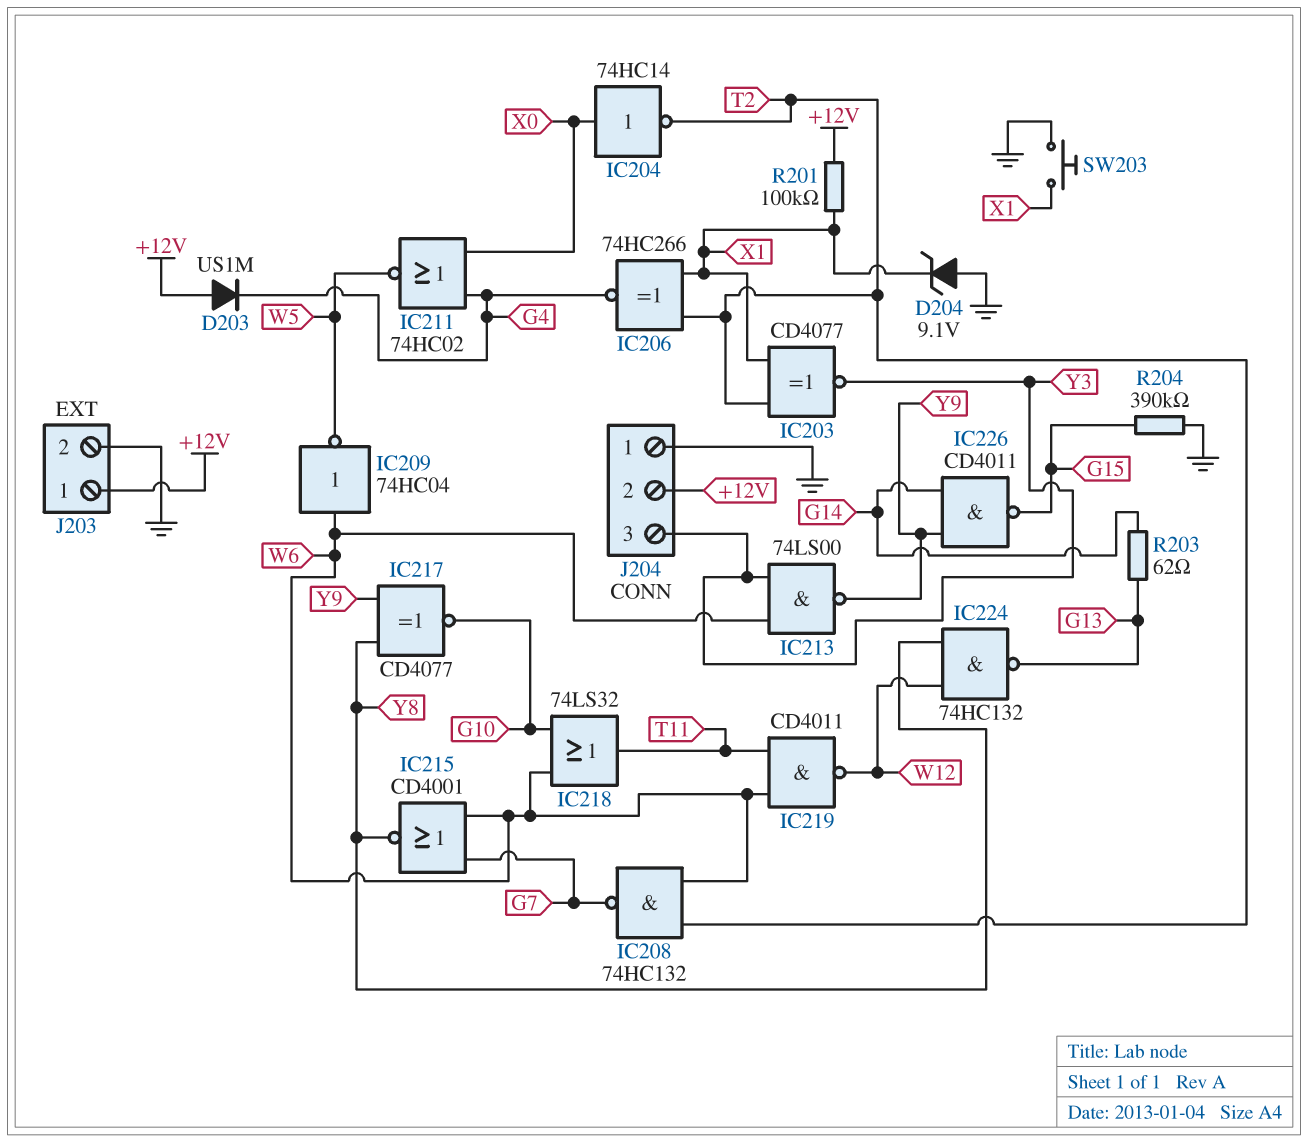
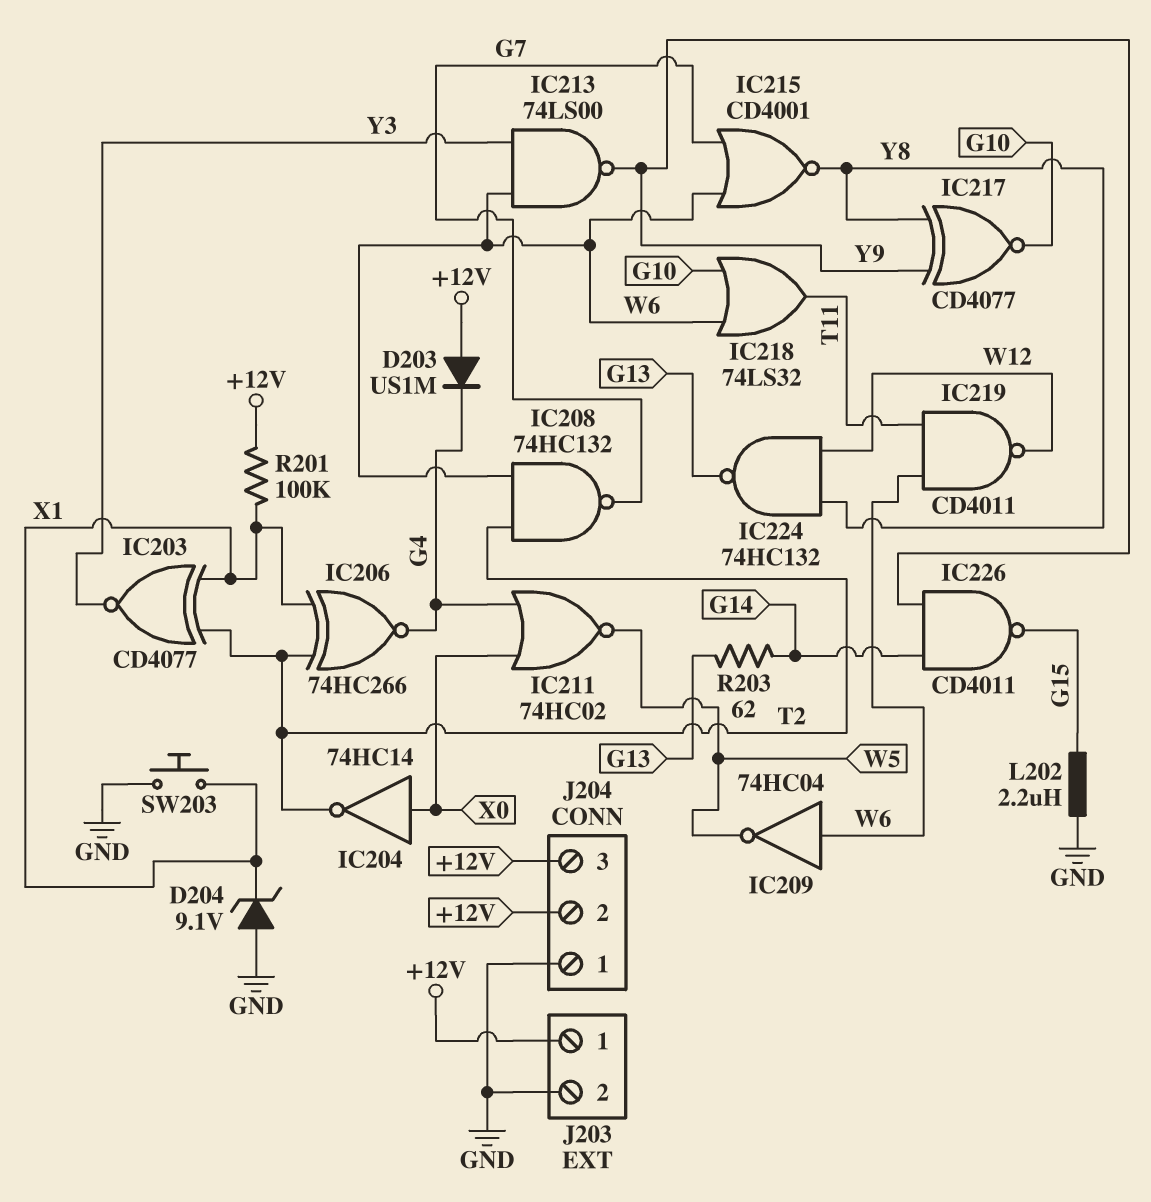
J204 pin 3: Y3 -> +12V
L202: none -> 2.2uH (G15, GND)
R204: 390k (G15, GND) -> none

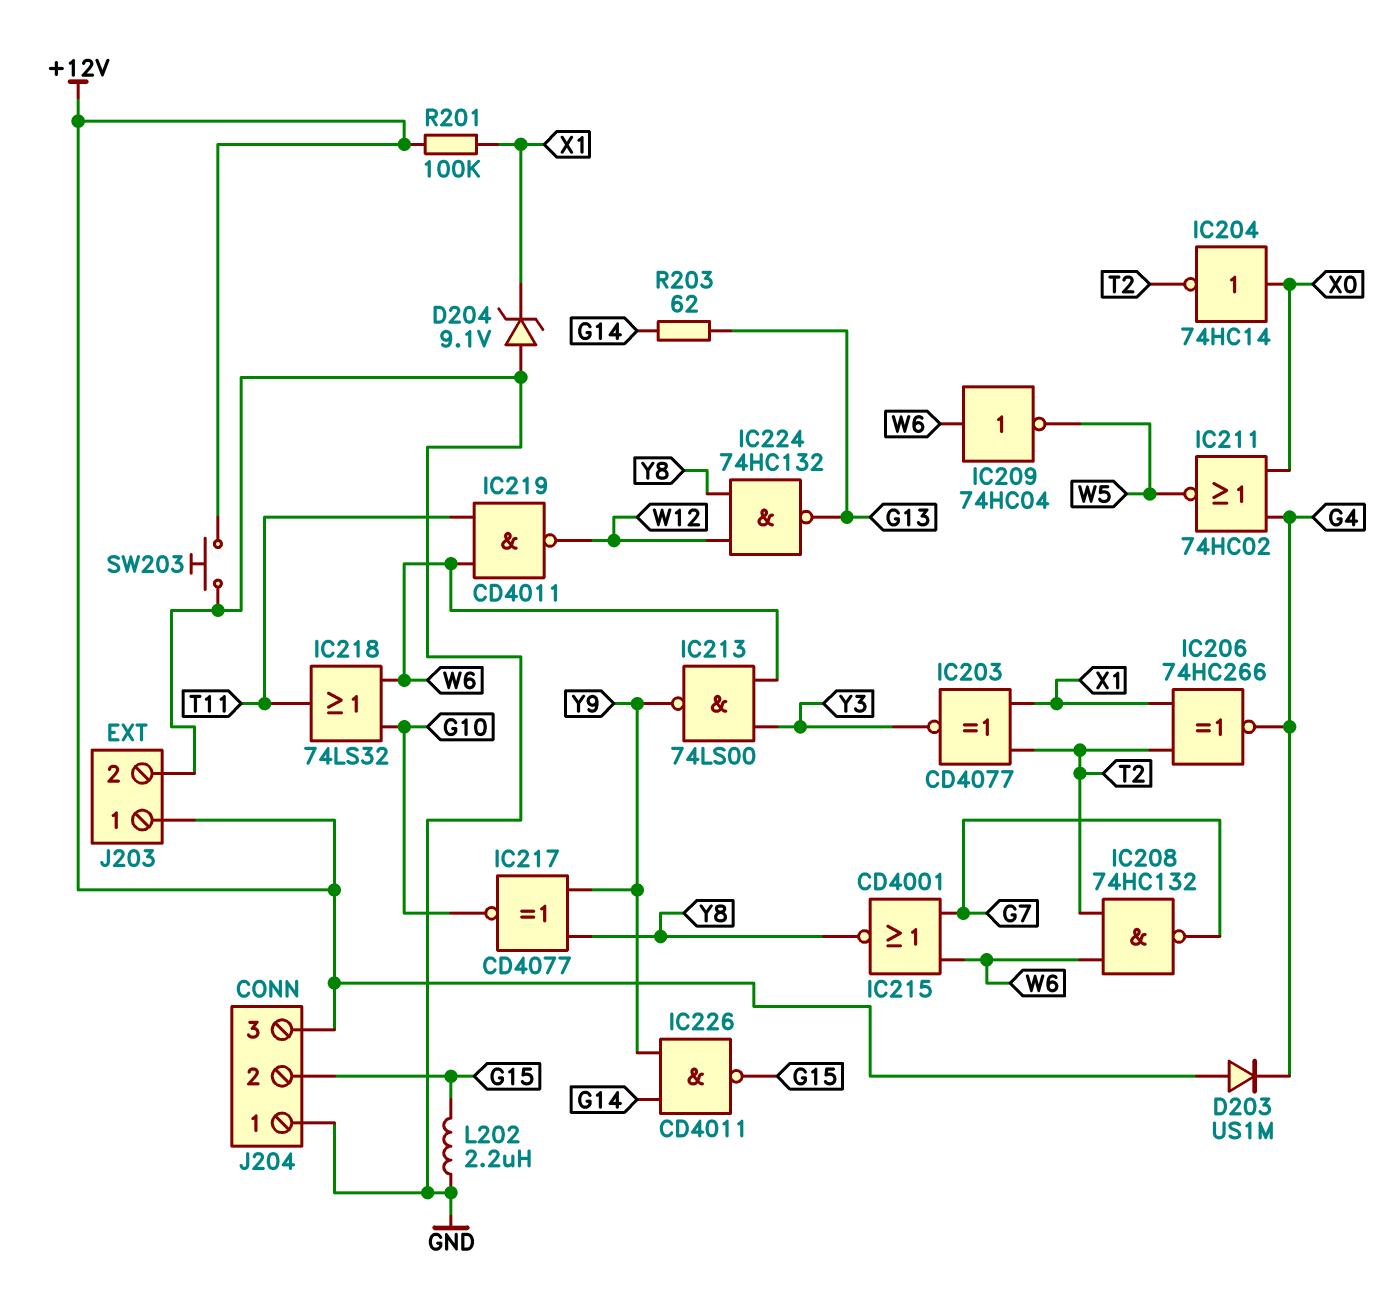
J204 pin 2: +12V -> G15
SW203: button (GND, X1) -> button (+12V, GND)

